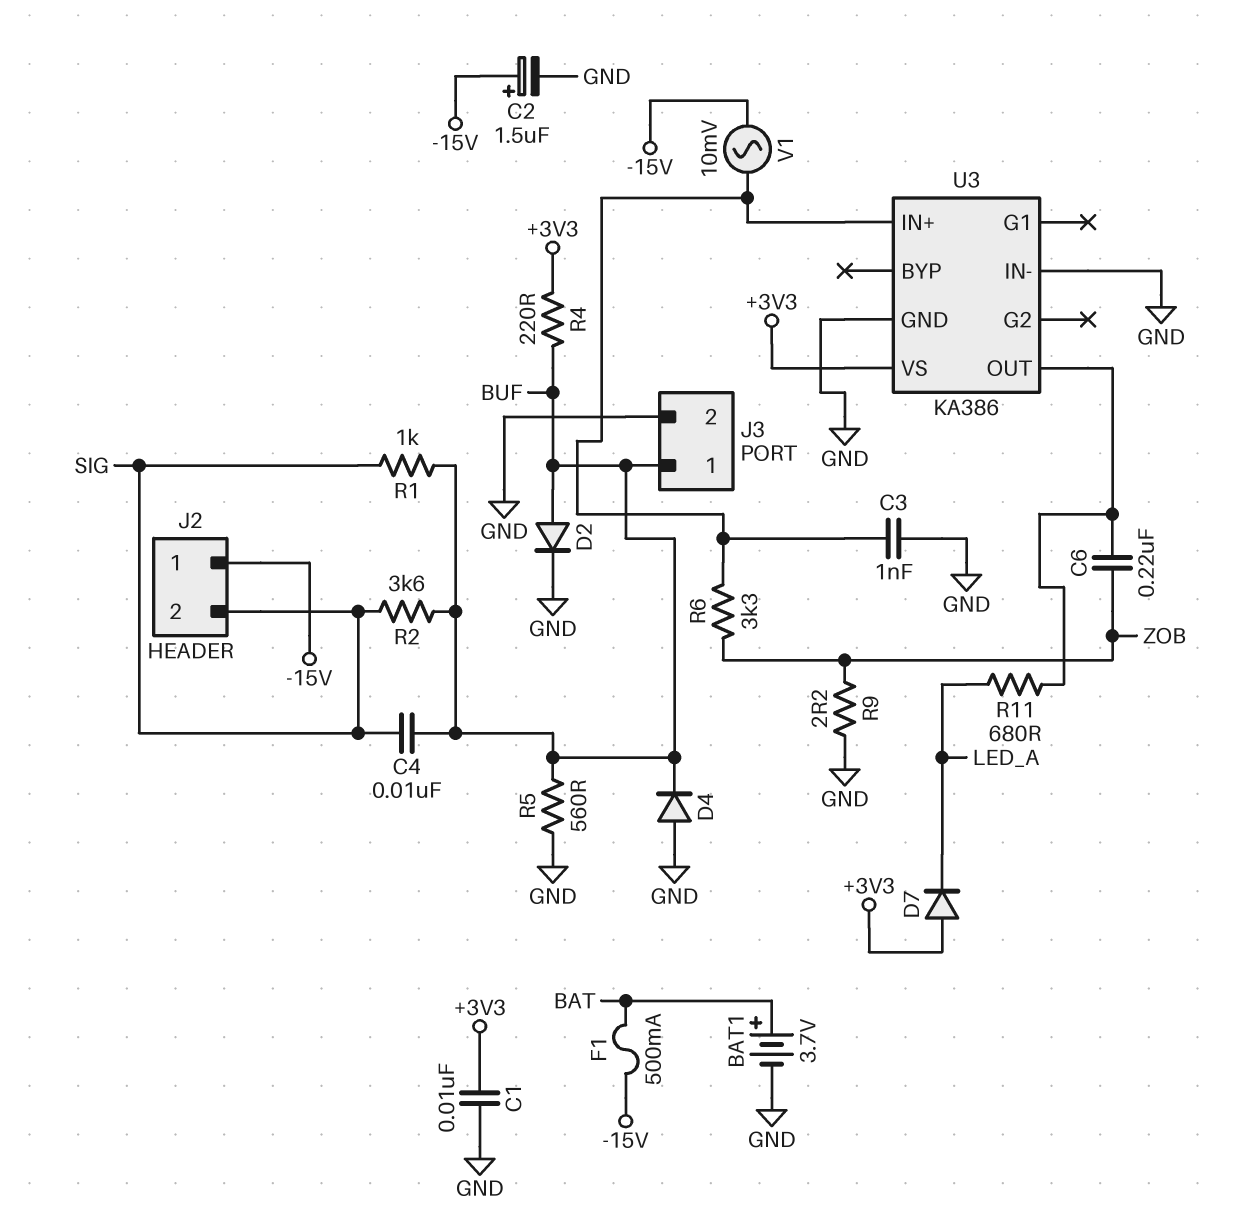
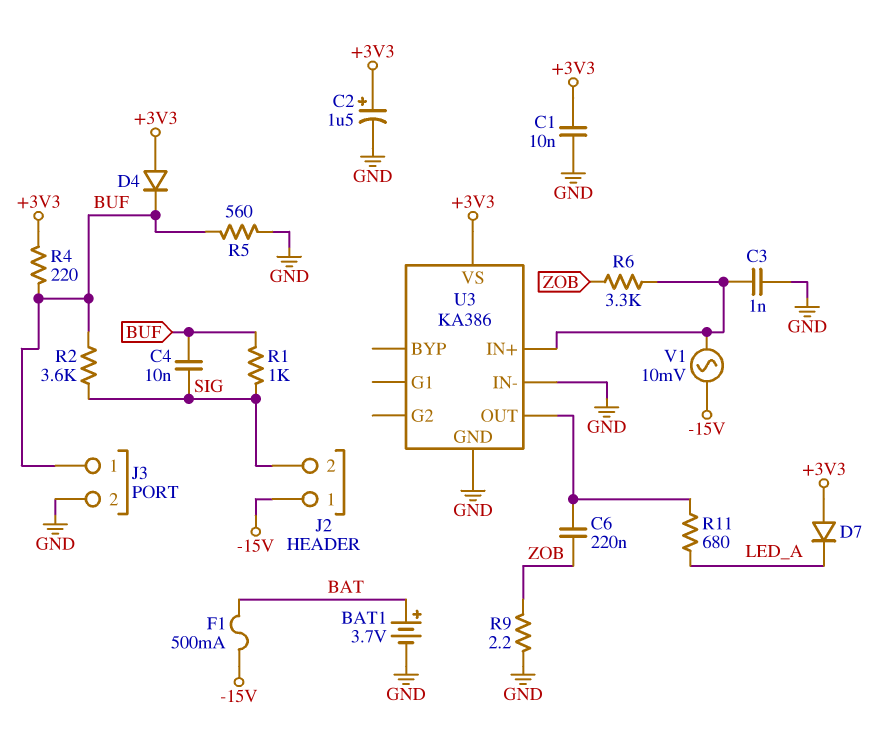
C2: 1.5uF (plus -15V, minus GND) -> 1.5uF (plus +3V3, minus GND)
D2: diode (A BUF, K GND) -> none
D4: diode (A GND, K BUF) -> diode (A +3V3, K BUF)

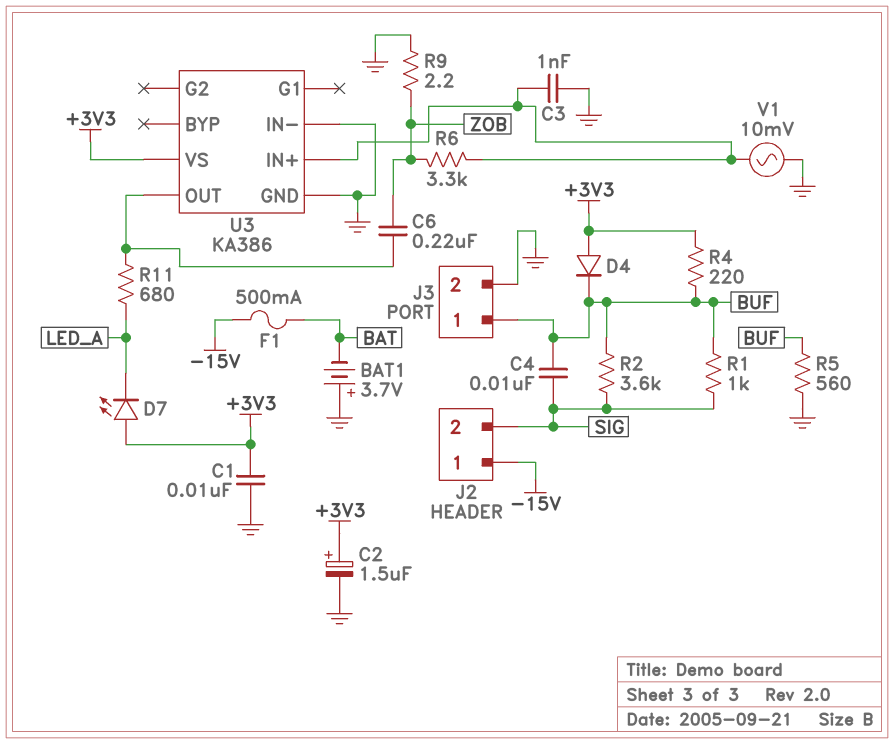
BAT1: 3.7V (plus BAT, minus GND) -> 3.7V (plus GND, minus BAT)
D7: diode (A +3V3, K LED_A) -> LED (A +3V3, K LED_A)
V1: AC 10mV (-15V, U3/IN+) -> AC 10mV (GND, U3/IN+)

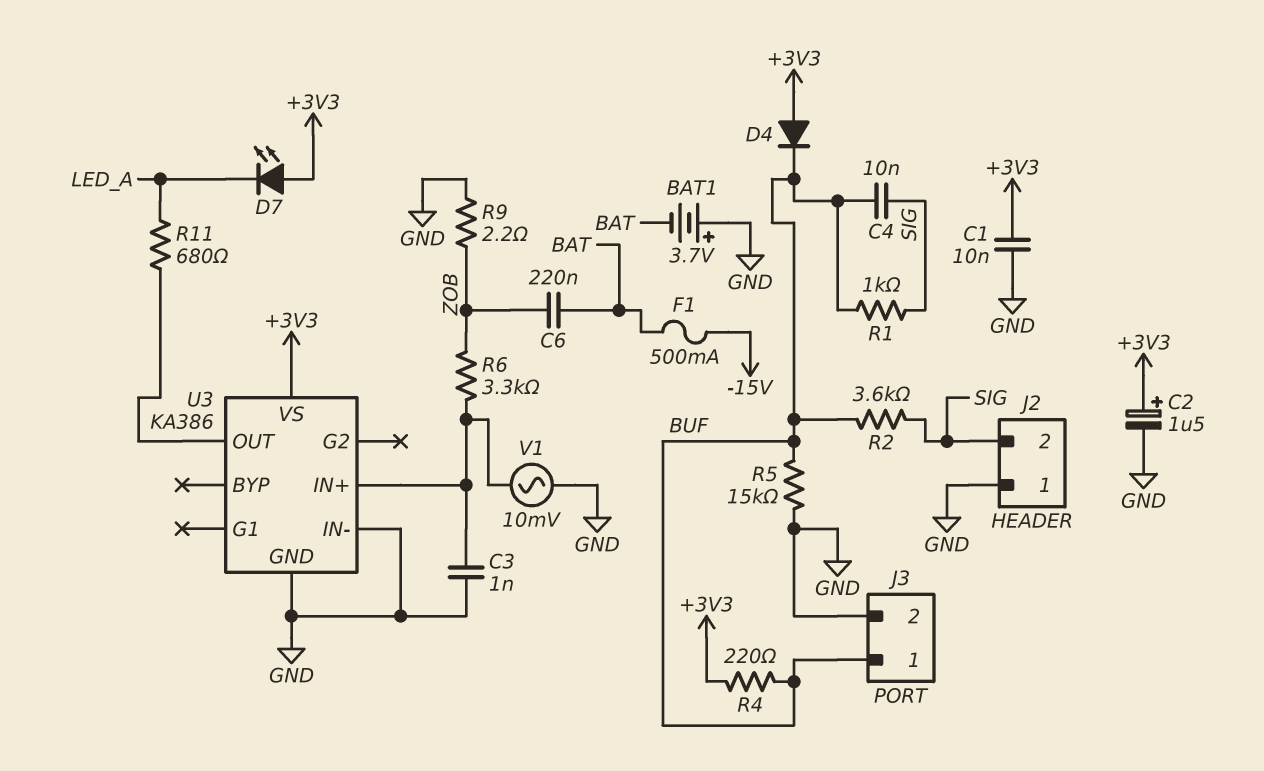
C6: 220nF (U3/OUT, ZOB) -> 220nF (BAT, ZOB)
J2 pin 1: -15V -> GND
R5: 560 (BUF, GND) -> 15k (BUF, GND)

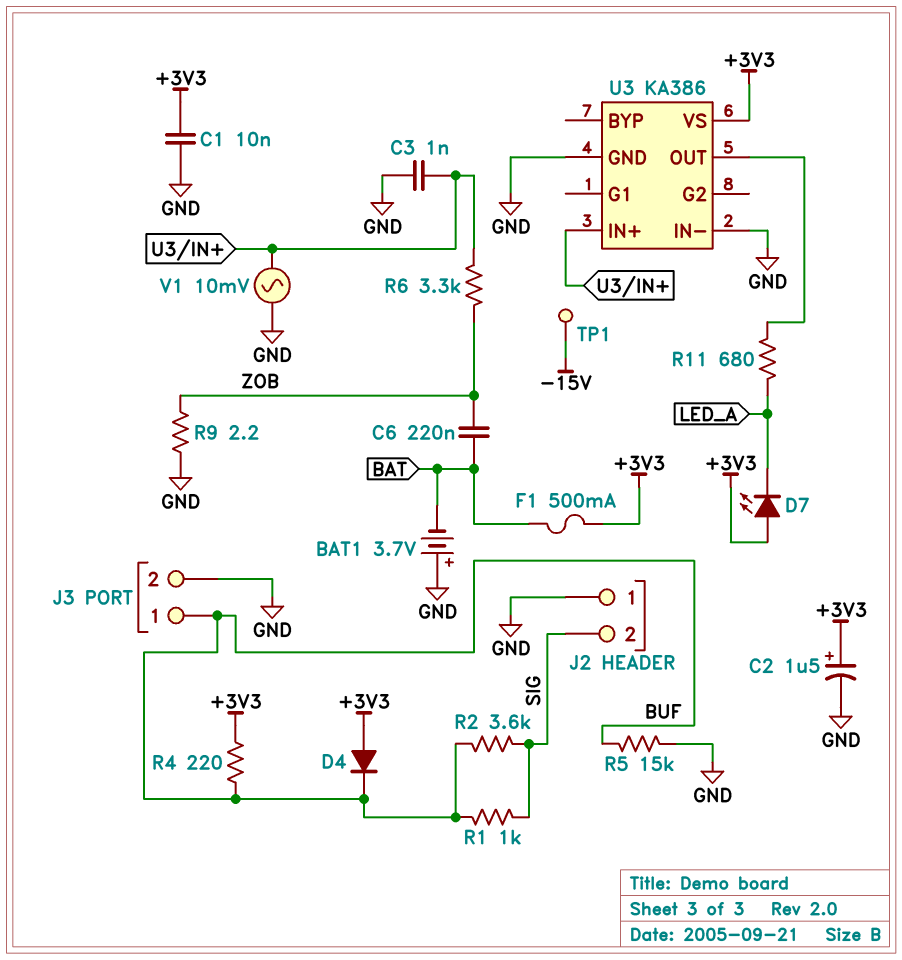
C4: 10nF (BUF, SIG) -> none
F1: 500mA (-15V, BAT) -> 500mA (+3V3, BAT)
TP1: none -> test point (-15V)

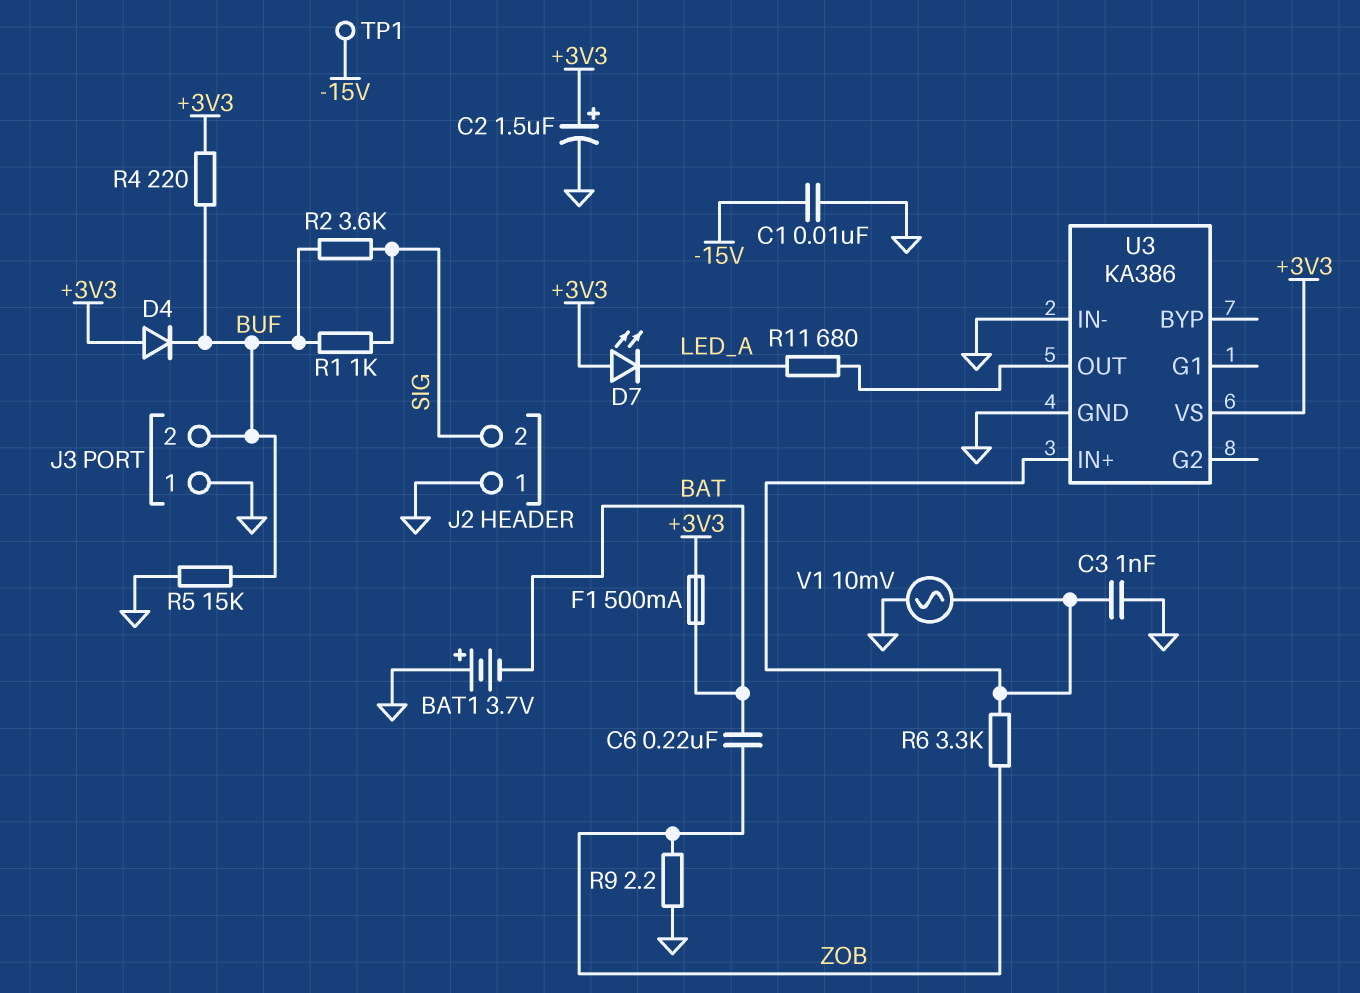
C1: 10nF (+3V3, GND) -> 10nF (-15V, GND)
J3 pin 1: BUF -> GND
J3 pin 2: GND -> BUF

